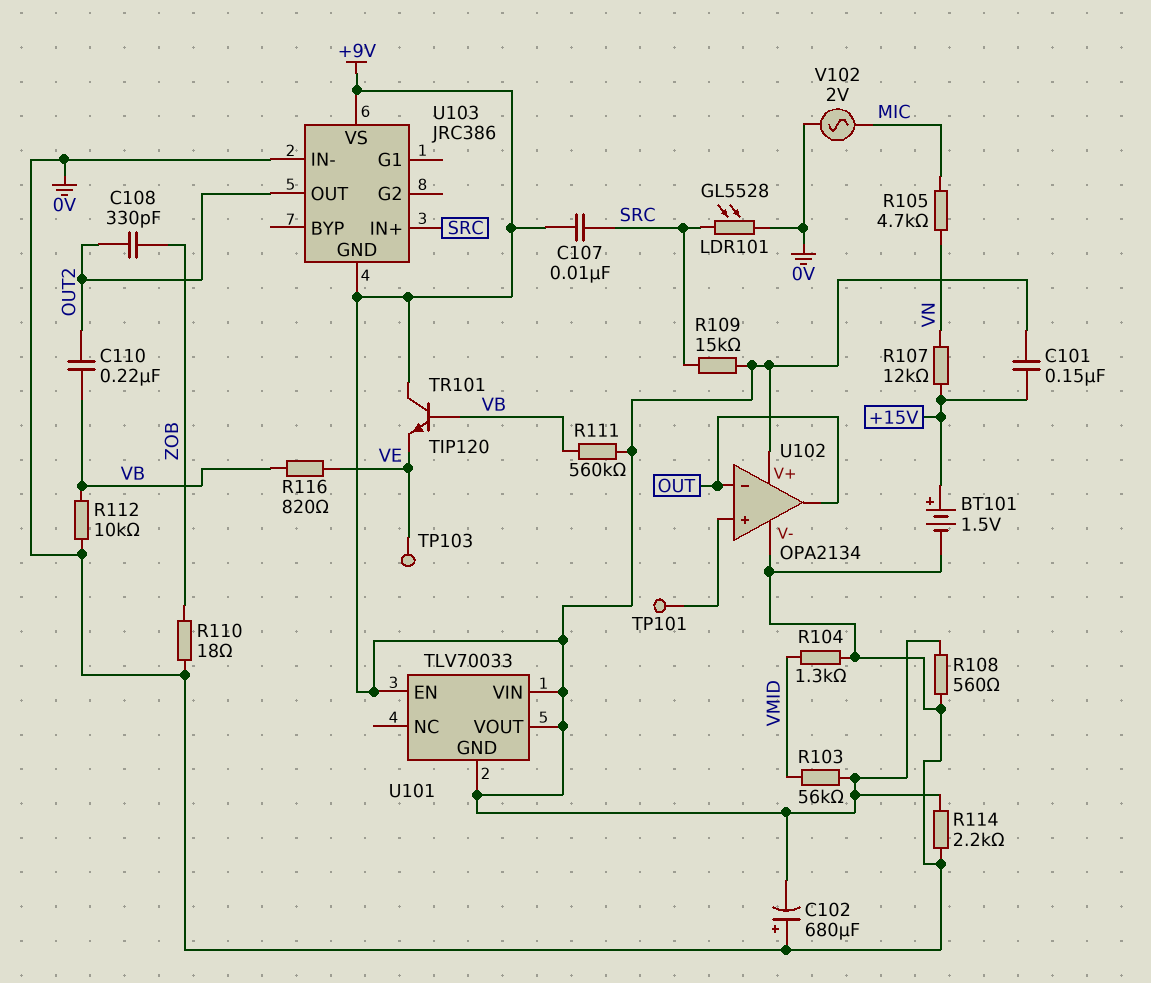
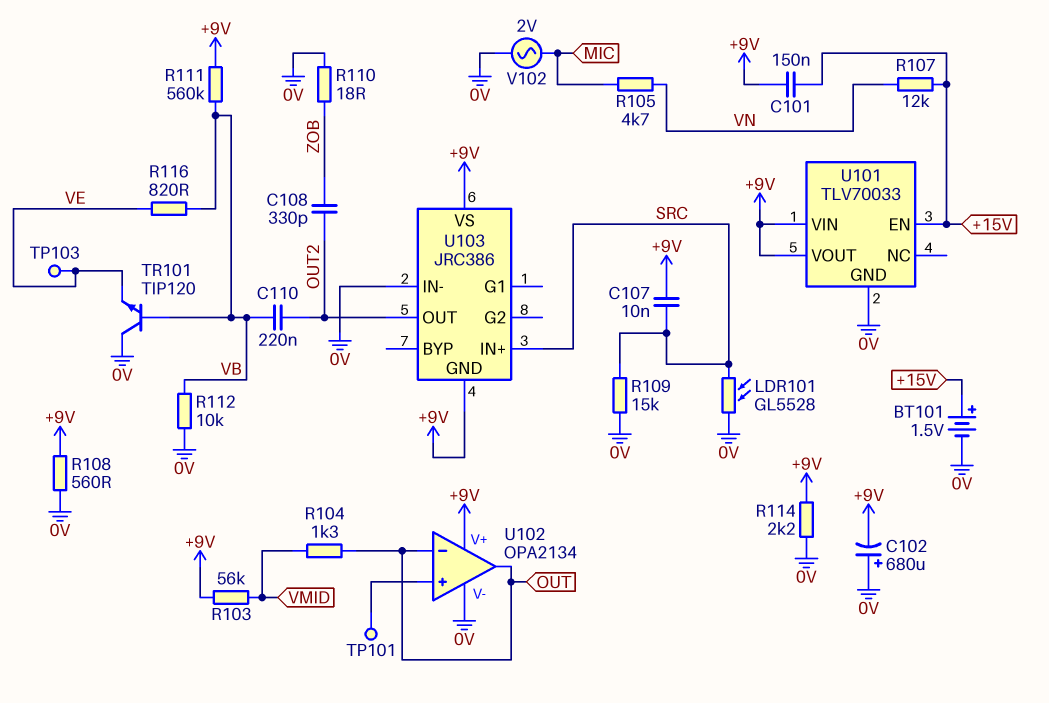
R104: 1.3k (0V, VMID) -> 1.3k (OUT, VMID)
R109: 15k (+9V, SRC) -> 15k (0V, SRC)
TR101: NPN TIP120 (B VB, C +9V, E VE) -> NPN TIP120 (B VB, C 0V, E VE)
U101 pin EN: +9V -> +15V
U101 pin GND: +9V -> 0V

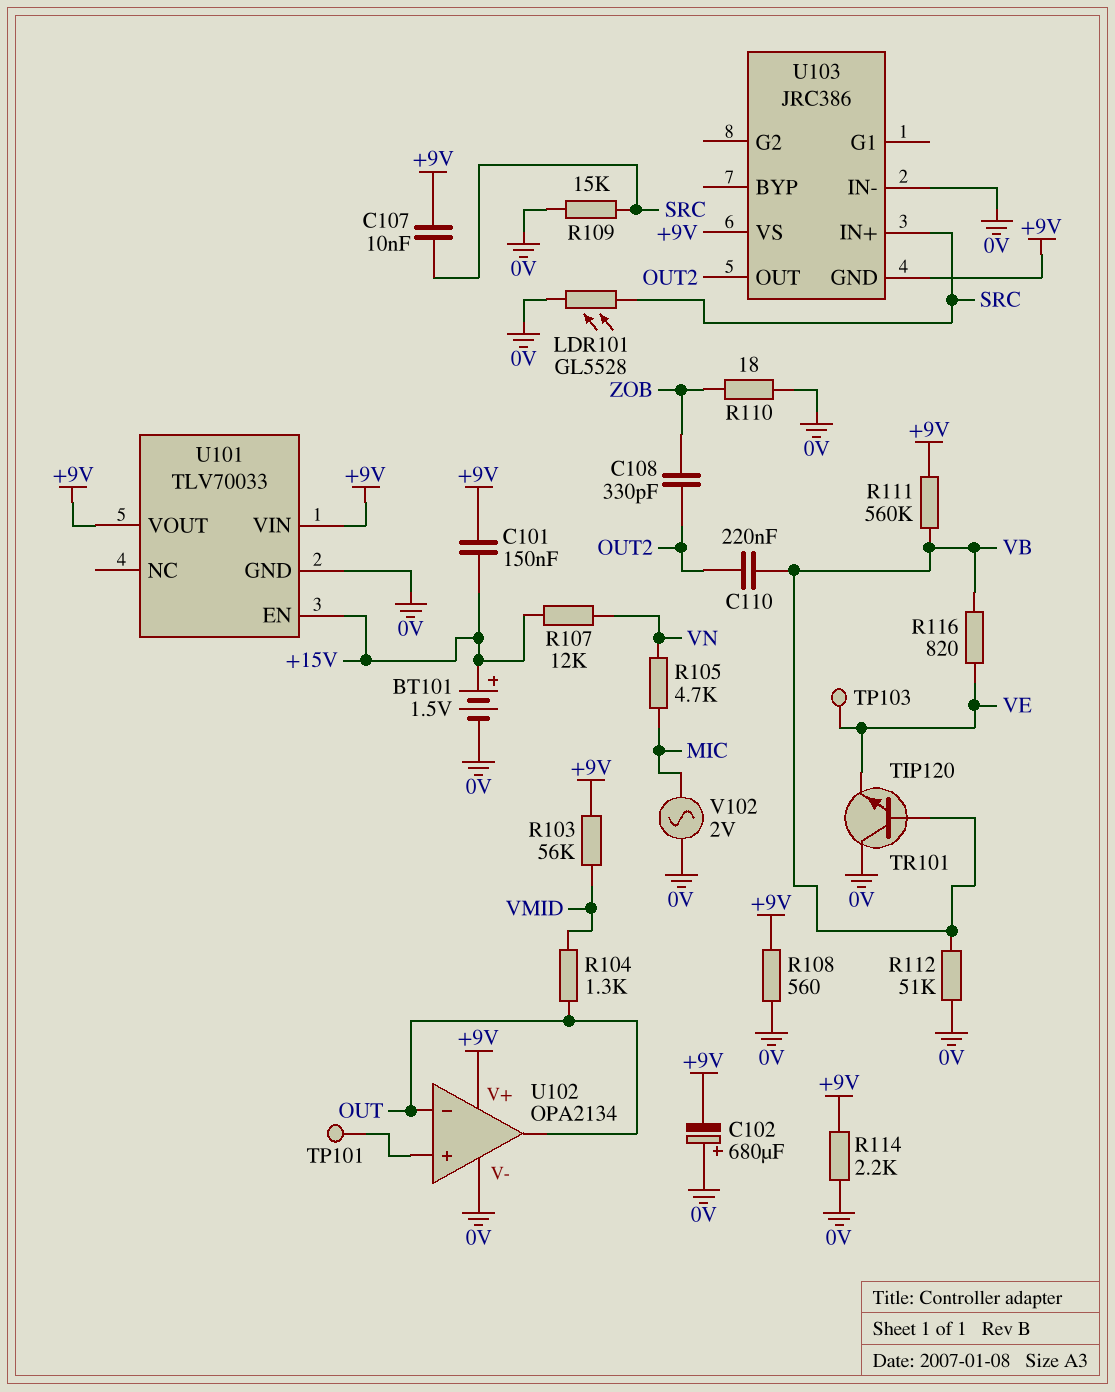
R112: 10k (0V, VB) -> 51k (0V, VB)

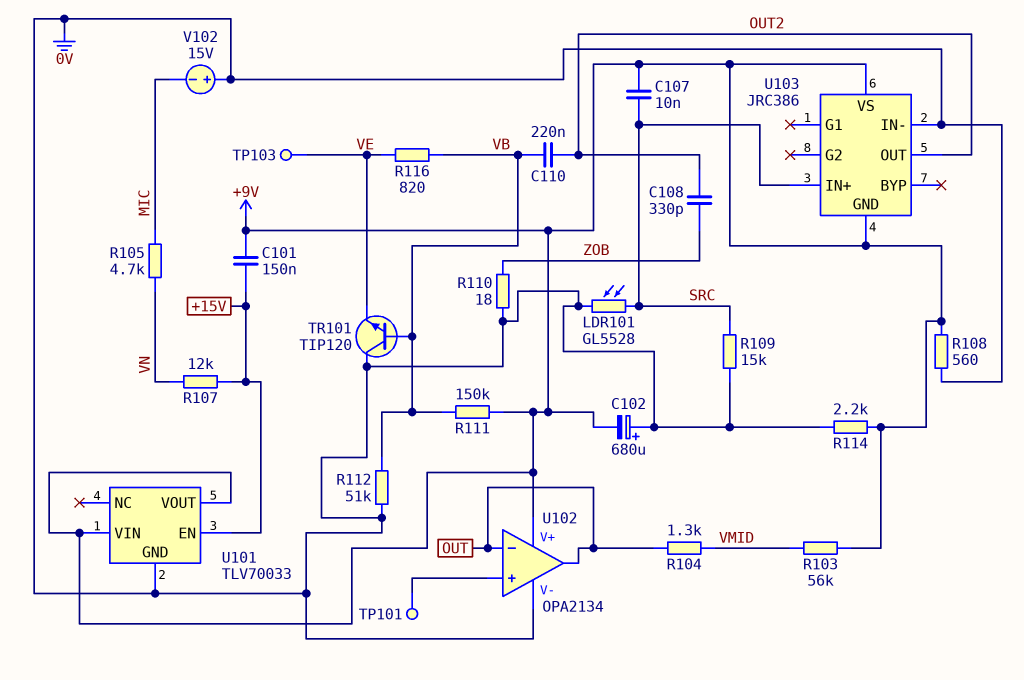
BT101: 1.5V (plus +15V, minus 0V) -> none
R111: 560k (+9V, VB) -> 150k (+9V, VB)
V102: AC 2V (0V, MIC) -> 15V (plus 0V, minus MIC)

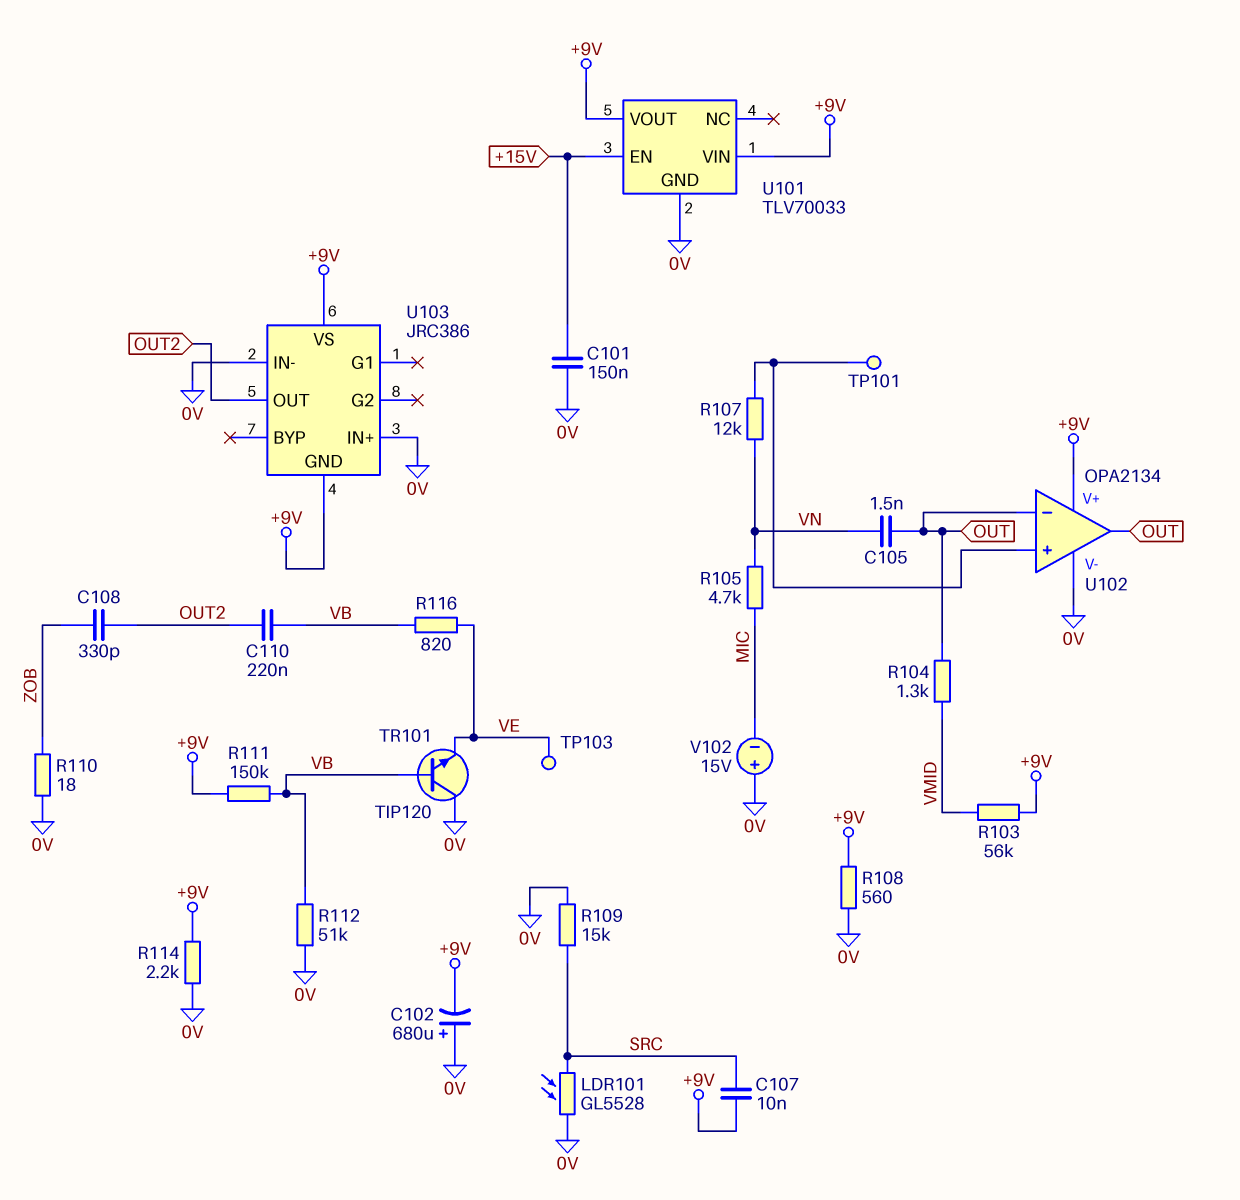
C101: 150nF (+9V, +15V) -> 150nF (+15V, 0V)
C105: none -> 1.5nF (OUT, VN)
R107: 12k (+15V, VN) -> 12k (U102/in+, VN)
U103 pin IN+: SRC -> 0V

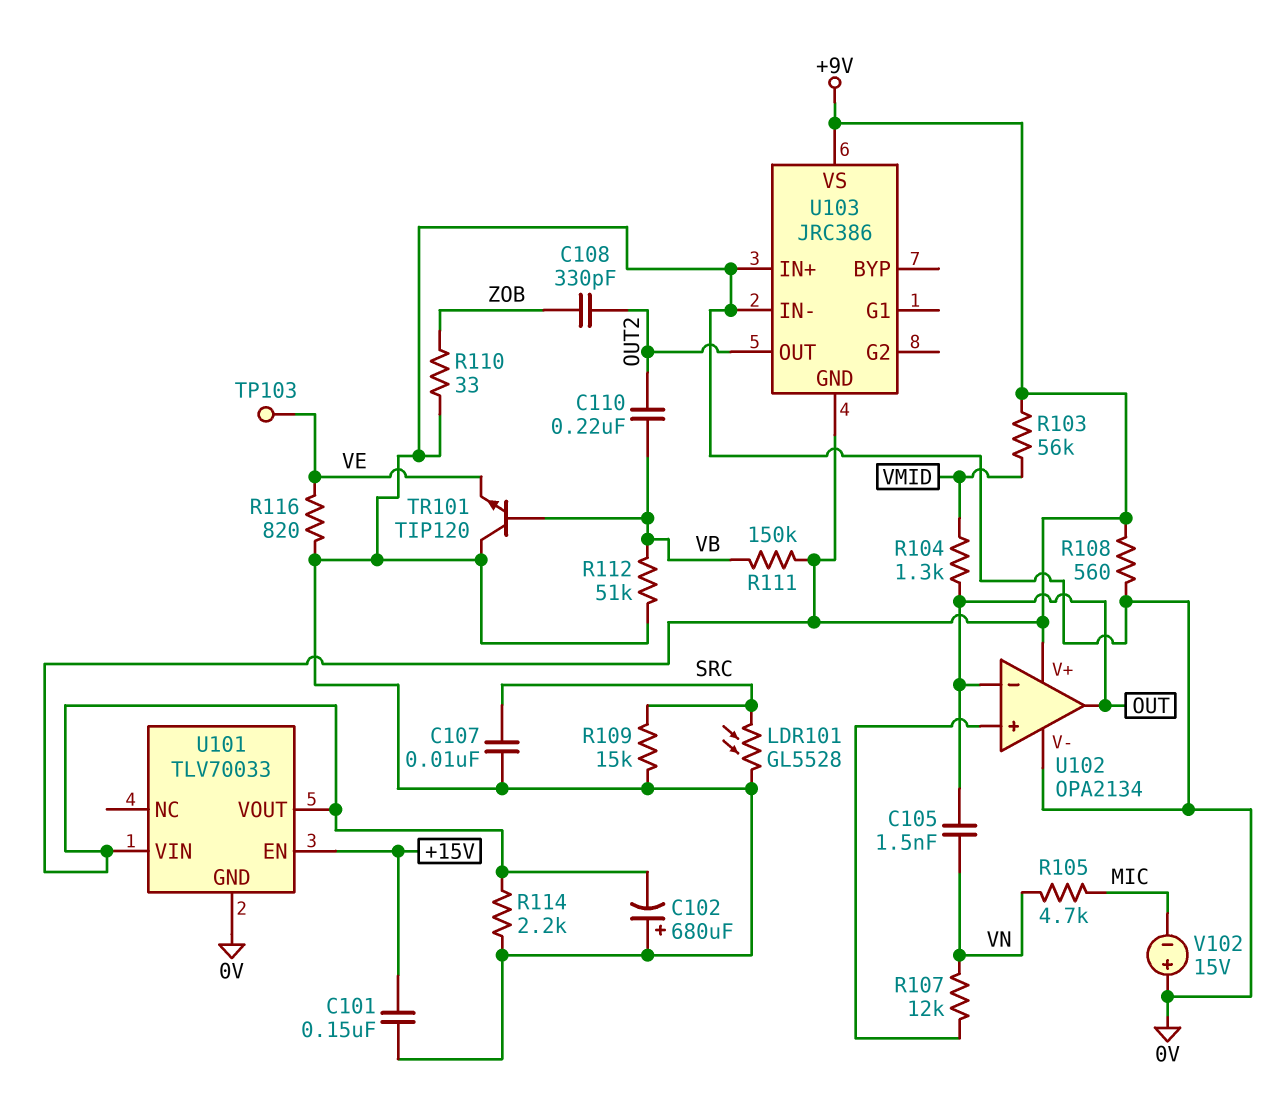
C107: 10nF (+9V, SRC) -> 10nF (0V, SRC)
R110: 18 (0V, ZOB) -> 33 (0V, ZOB)
R116: 820 (VB, VE) -> 820 (0V, VE)
TP101: test point (U102/in+) -> none

